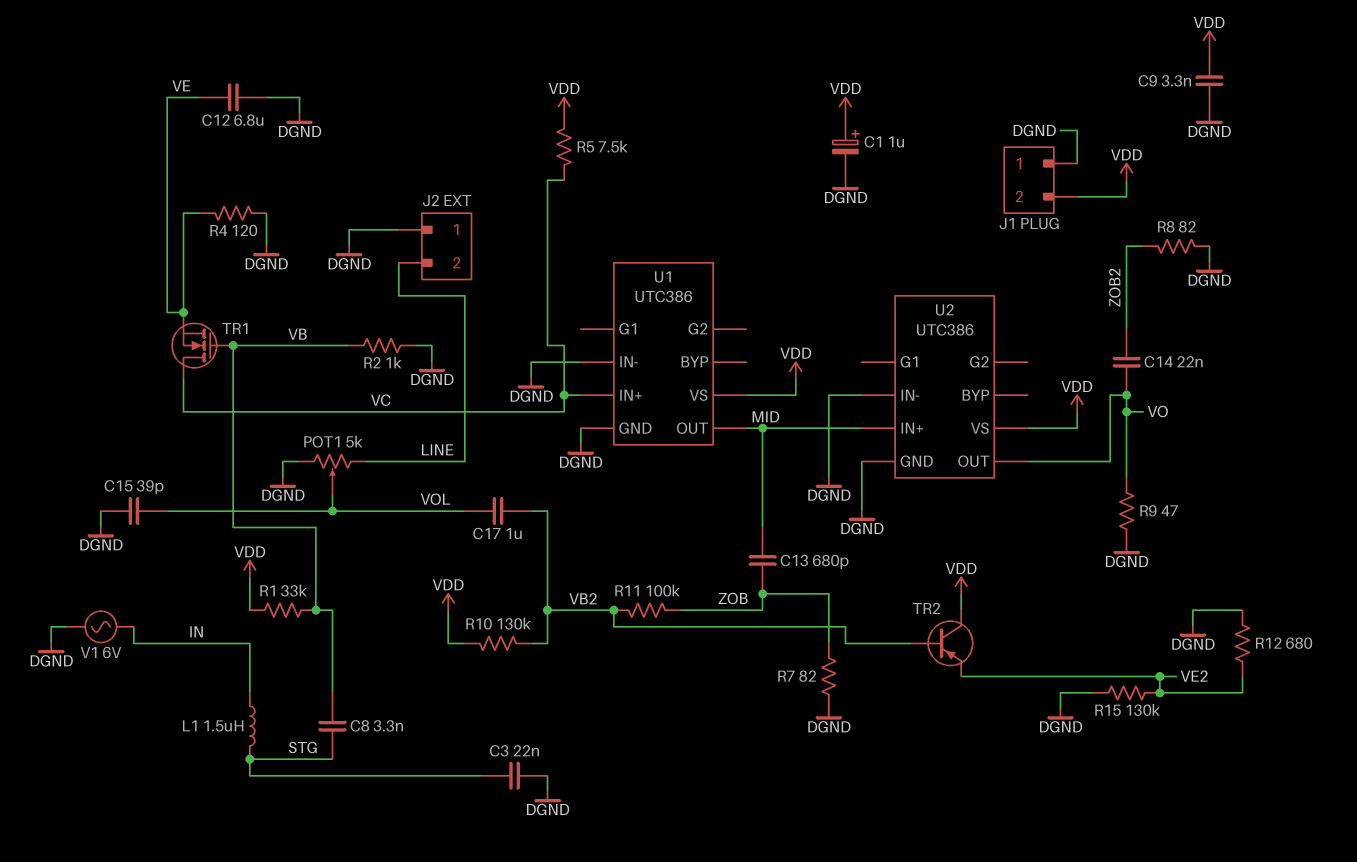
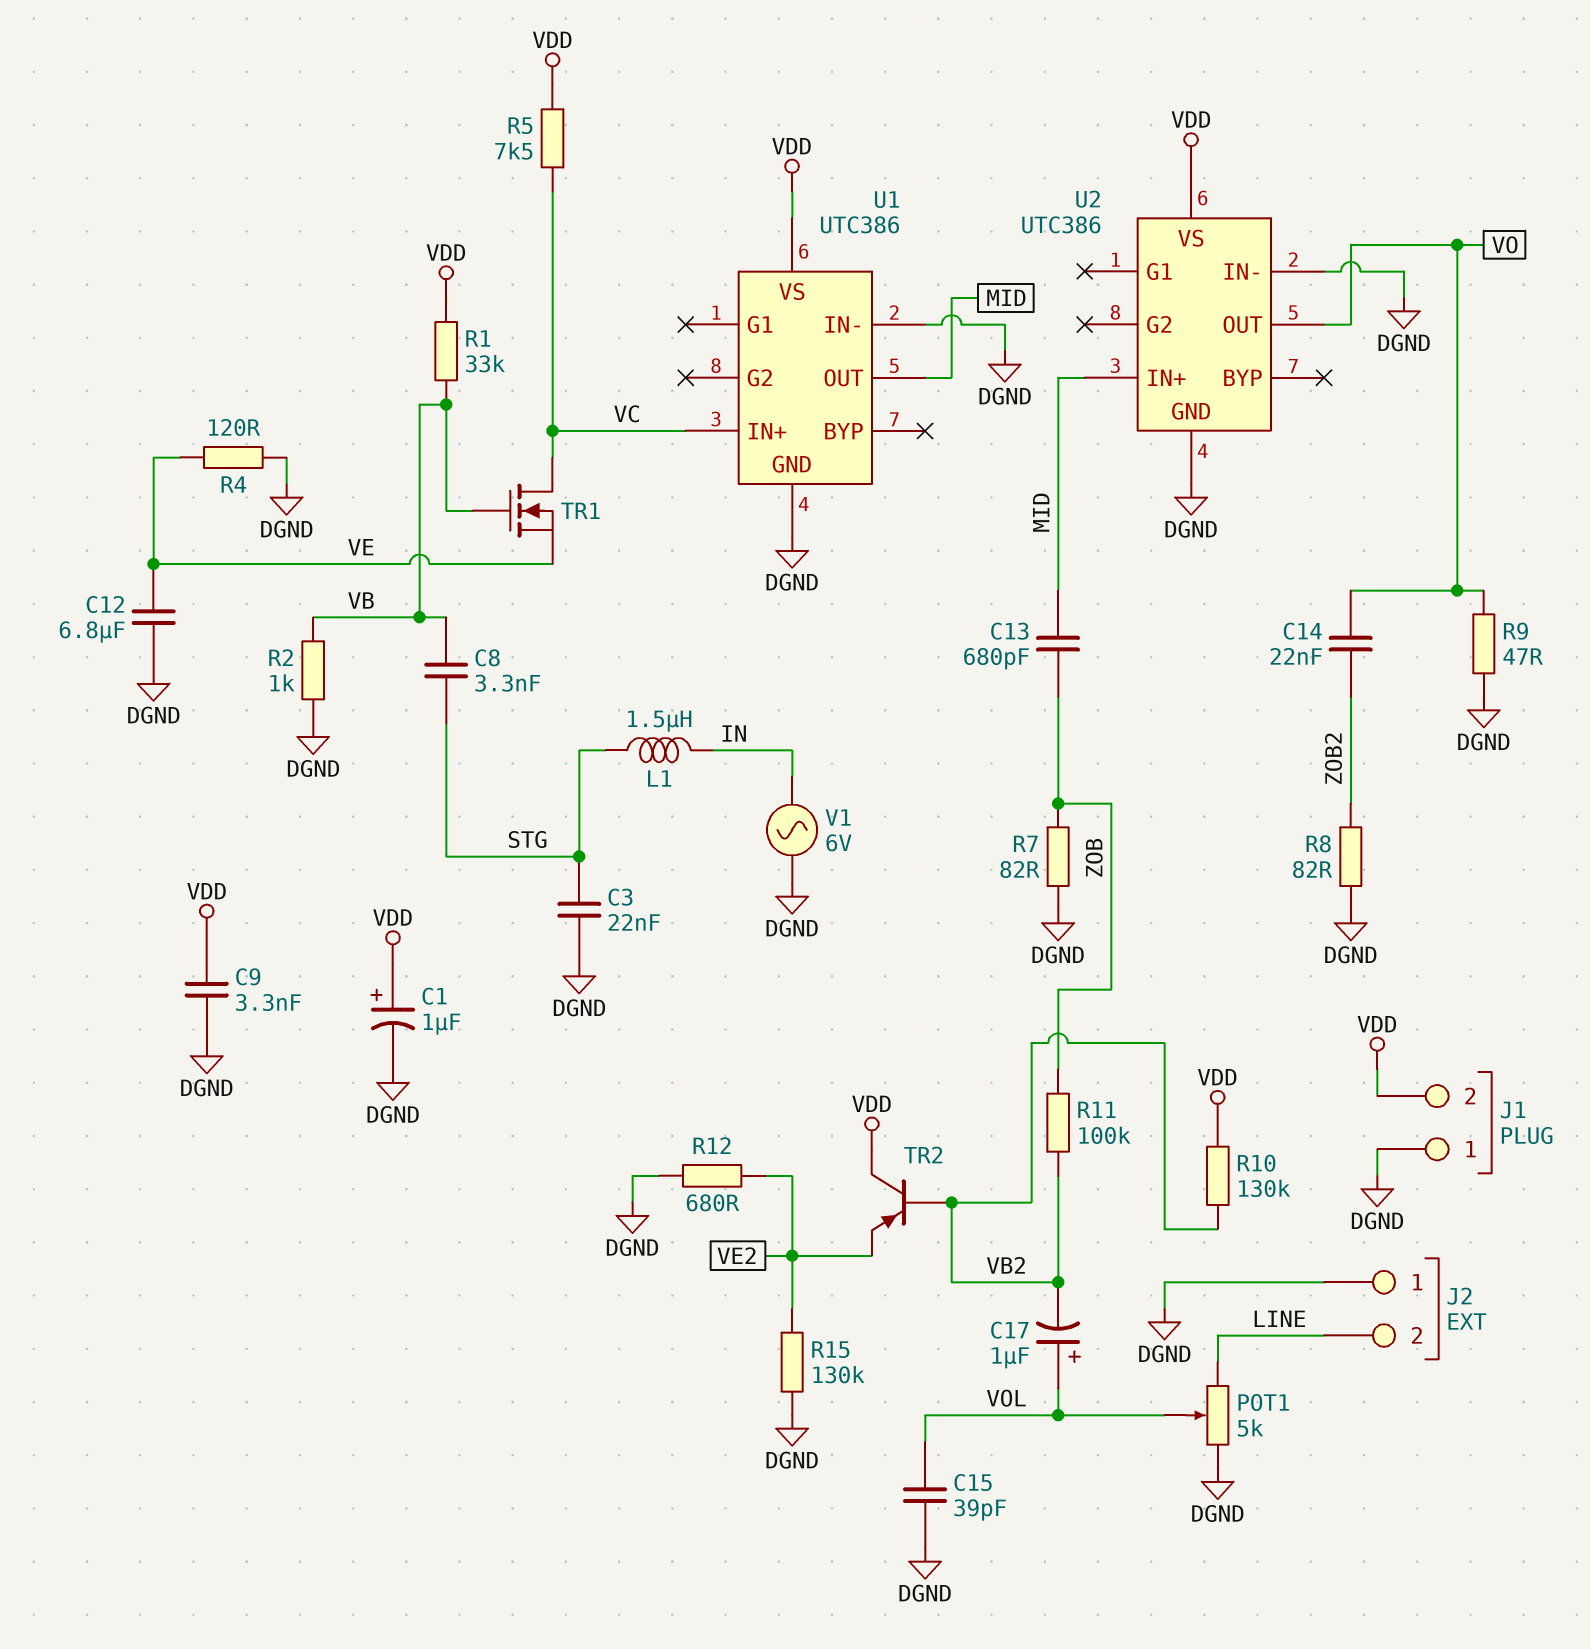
C17: 1uF (VB2, VOL) -> 1uF (plus VOL, minus VB2)

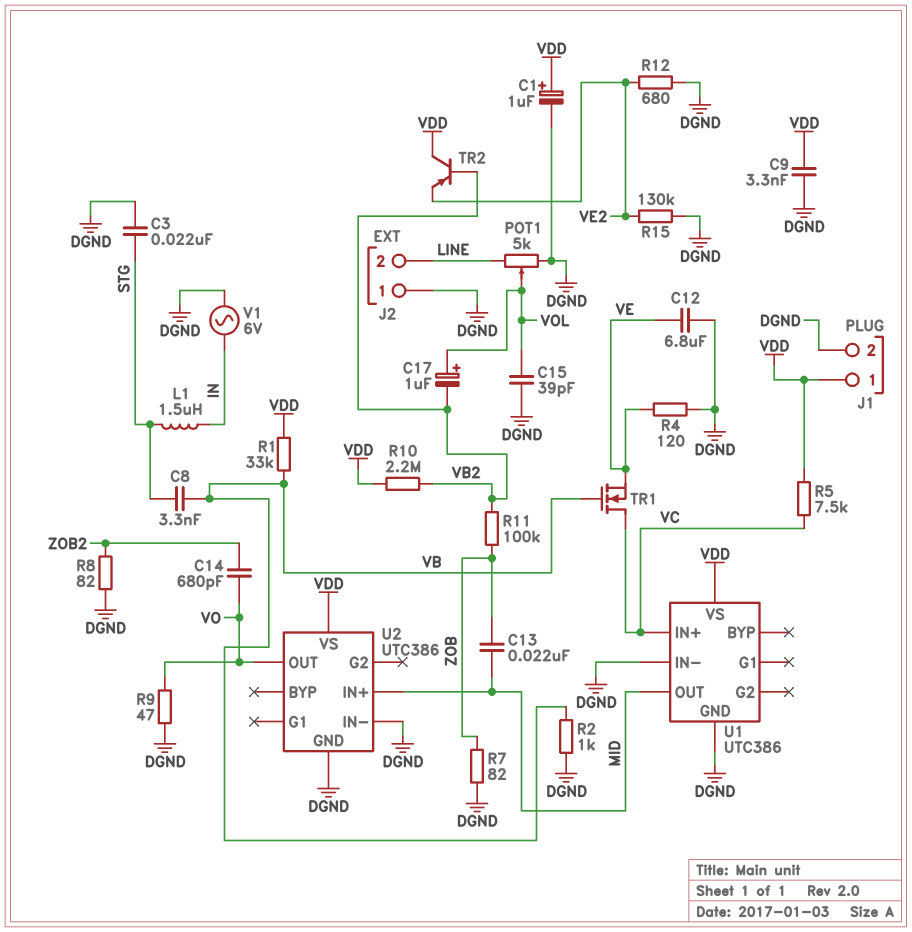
C13: 680pF (MID, ZOB) -> 22nF (MID, ZOB)
C14: 22nF (VO, ZOB2) -> 680pF (VO, ZOB2)
J1 pin 1: DGND -> VDD
J1 pin 2: VDD -> DGND
R10: 130k (VB2, VDD) -> 2.2M (VB2, VDD)

